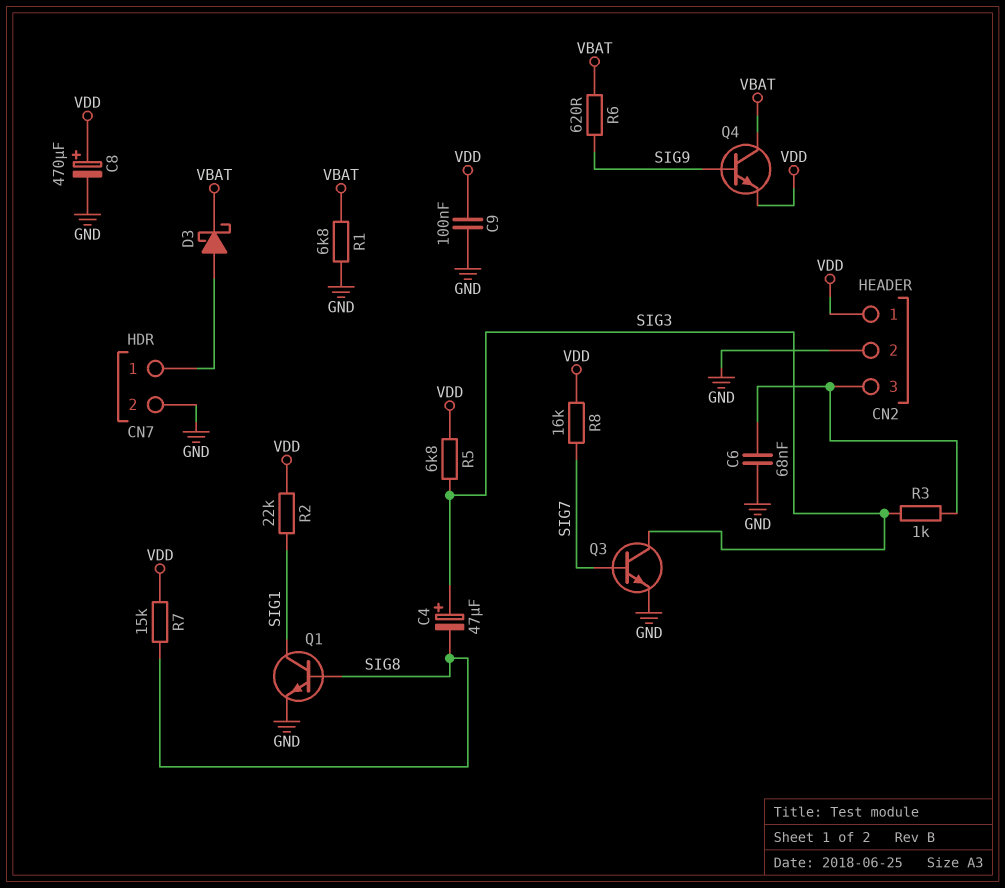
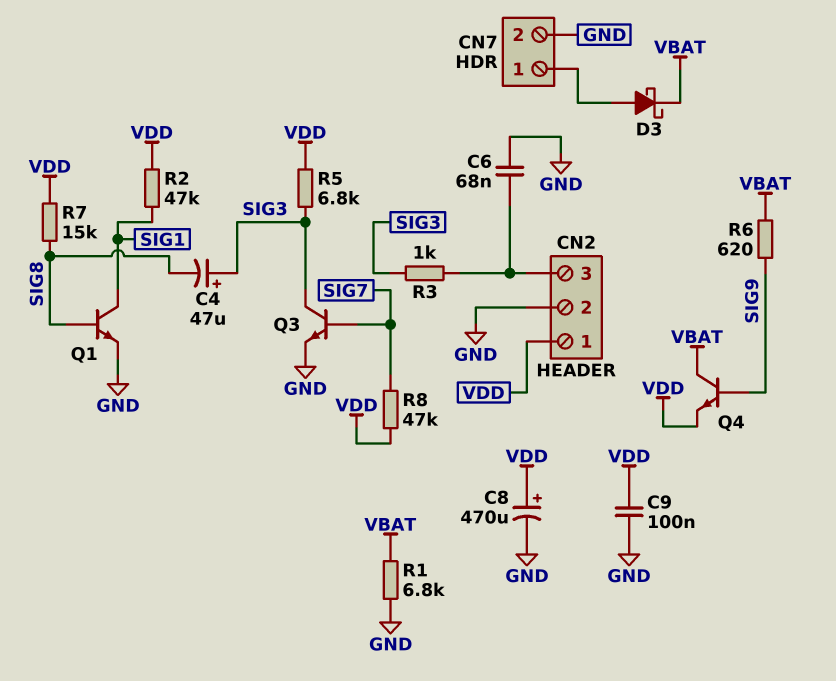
R2: 22k (SIG1, VDD) -> 47k (SIG1, VDD)
R8: 16k (SIG7, VDD) -> 47k (SIG7, VDD)

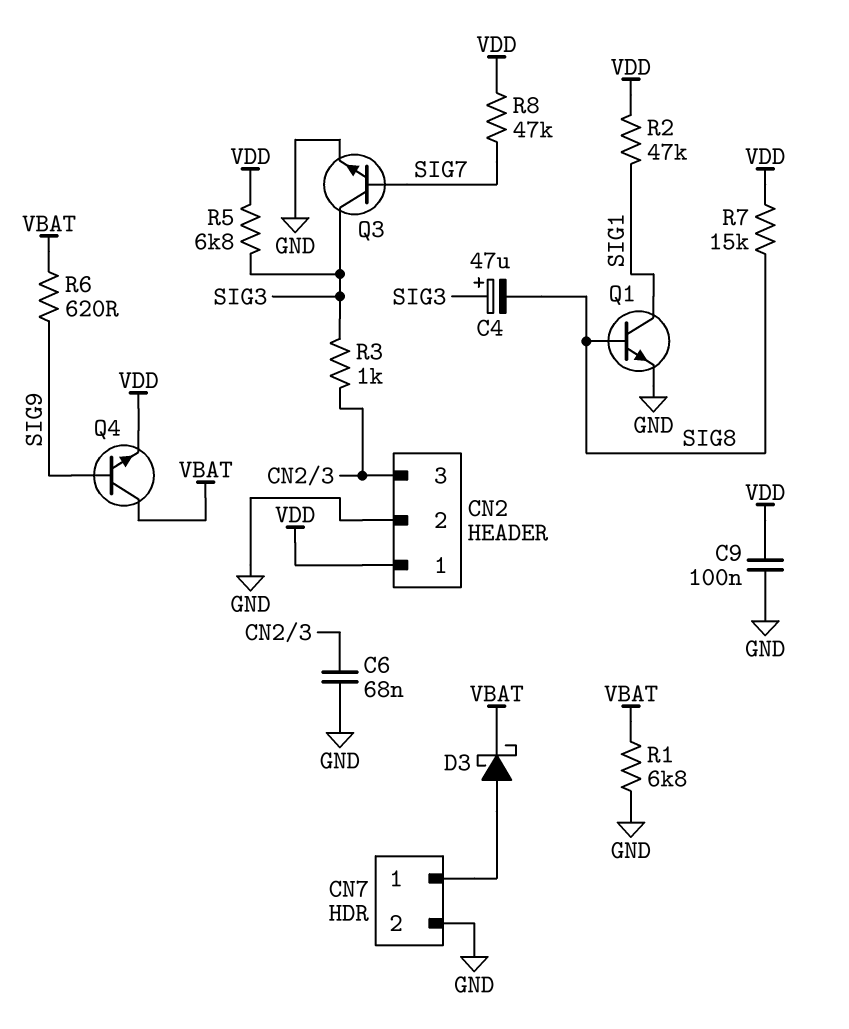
C8: 470uF (plus VDD, minus GND) -> none

